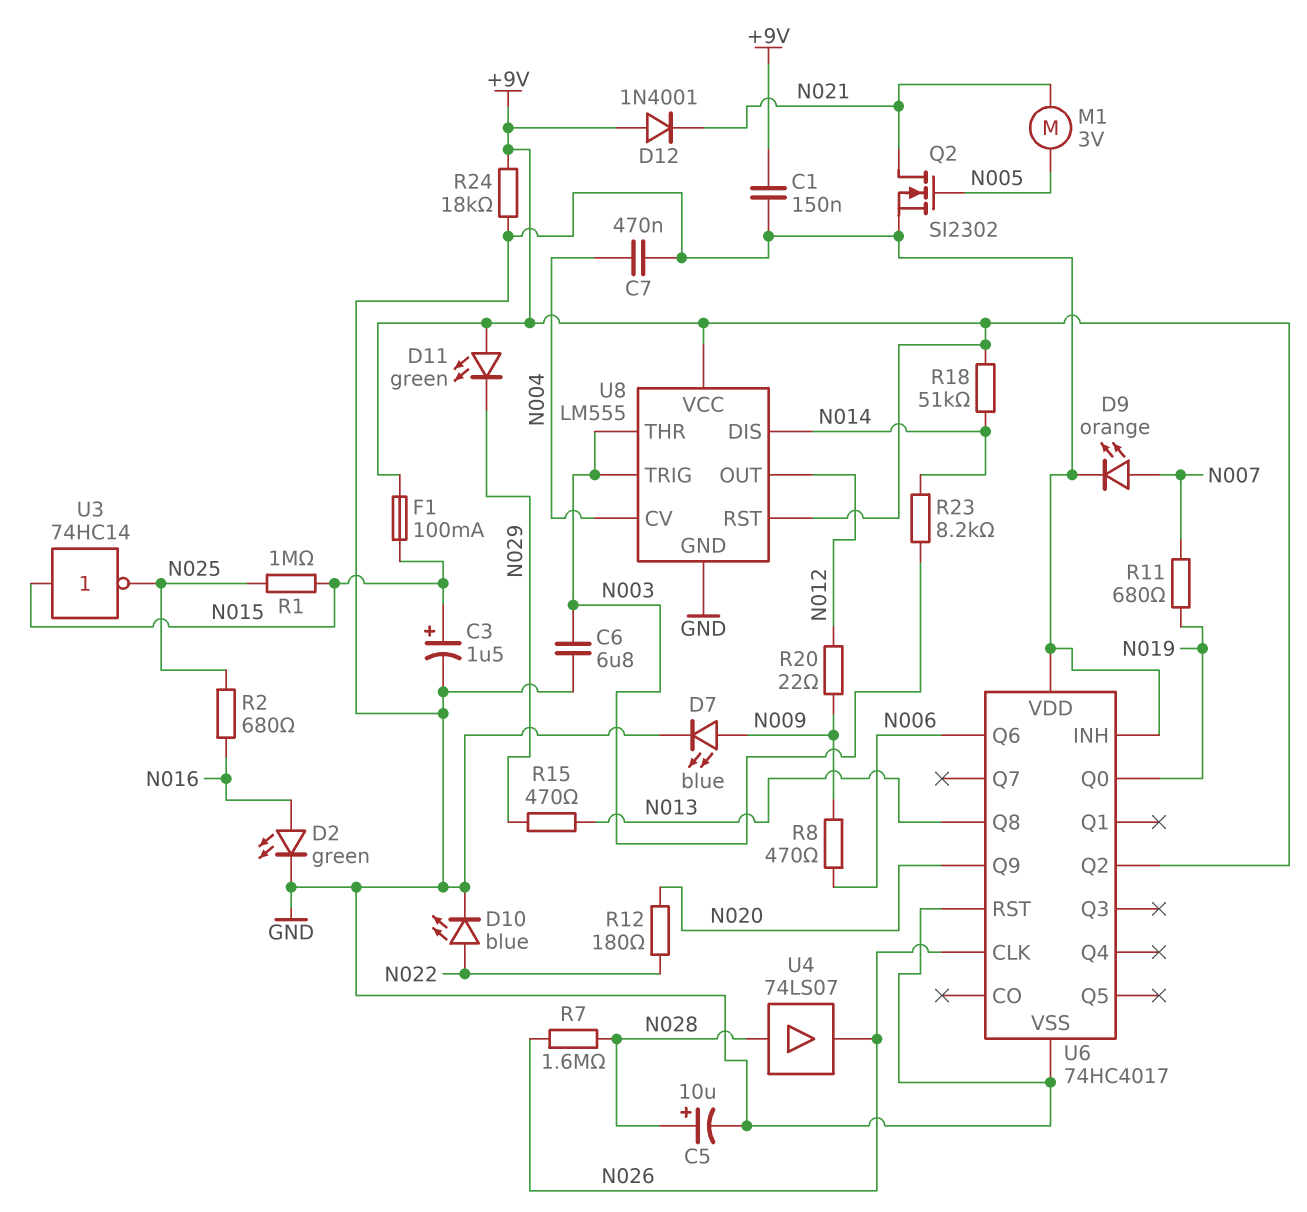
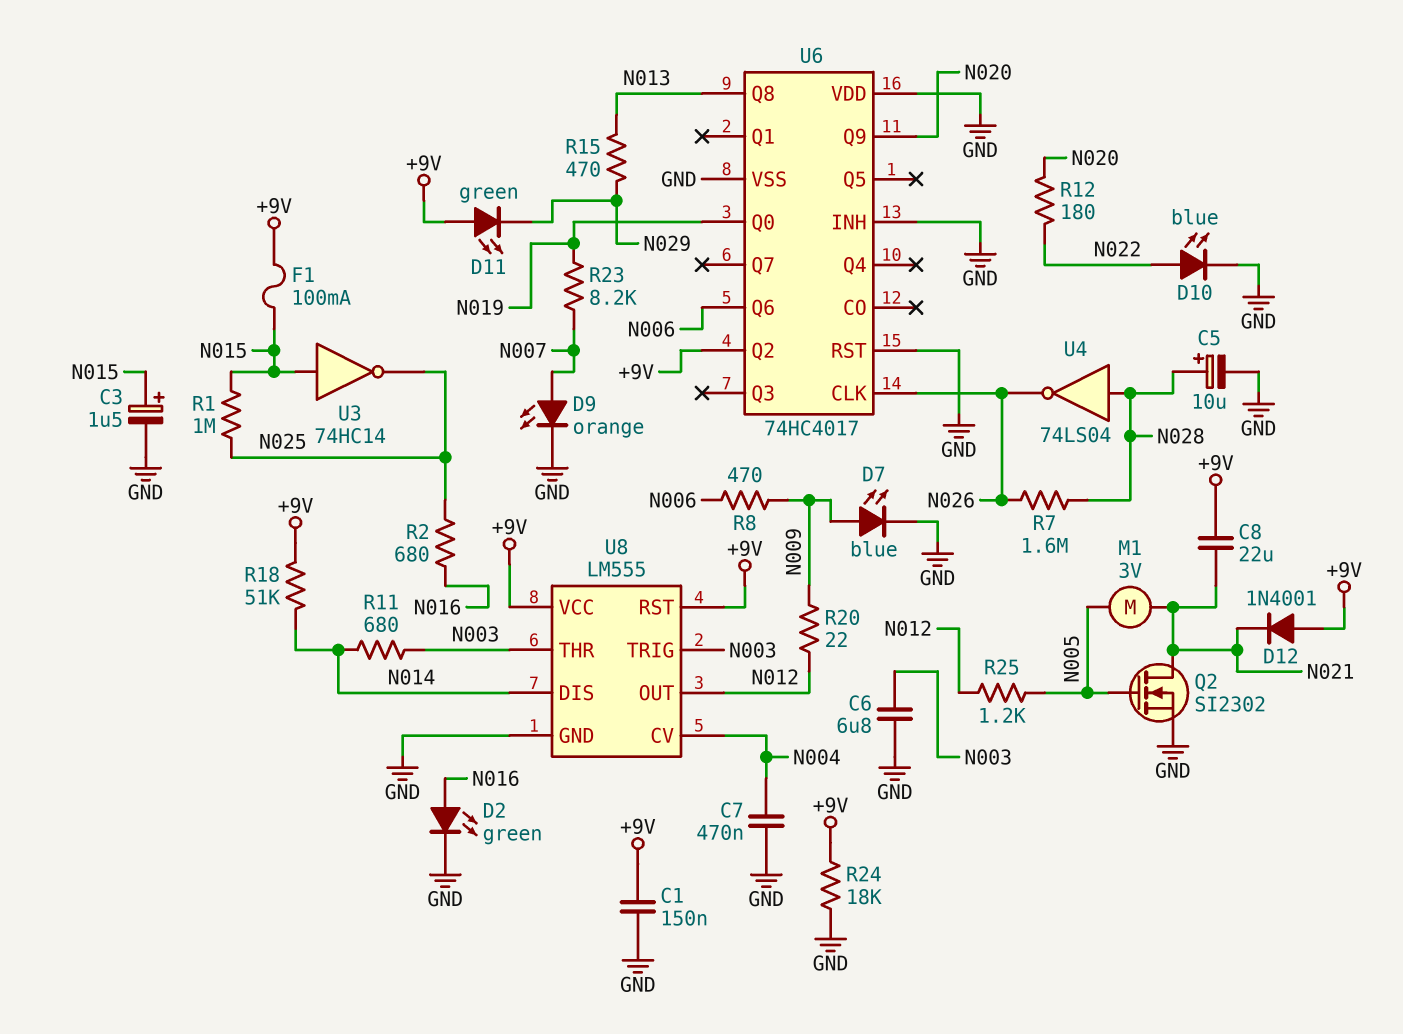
C8: none -> 22uF (+9V, N021)
R11: 680 (N007, N019) -> 680 (N003, N014)
R23: 8.2k (N003, N014) -> 8.2k (N007, N019)
R25: none -> 1.2k (N005, N012)
U4: buffer 74LS07 (in N028, out N026) -> NOT 74LS04 (in N028, out N026)

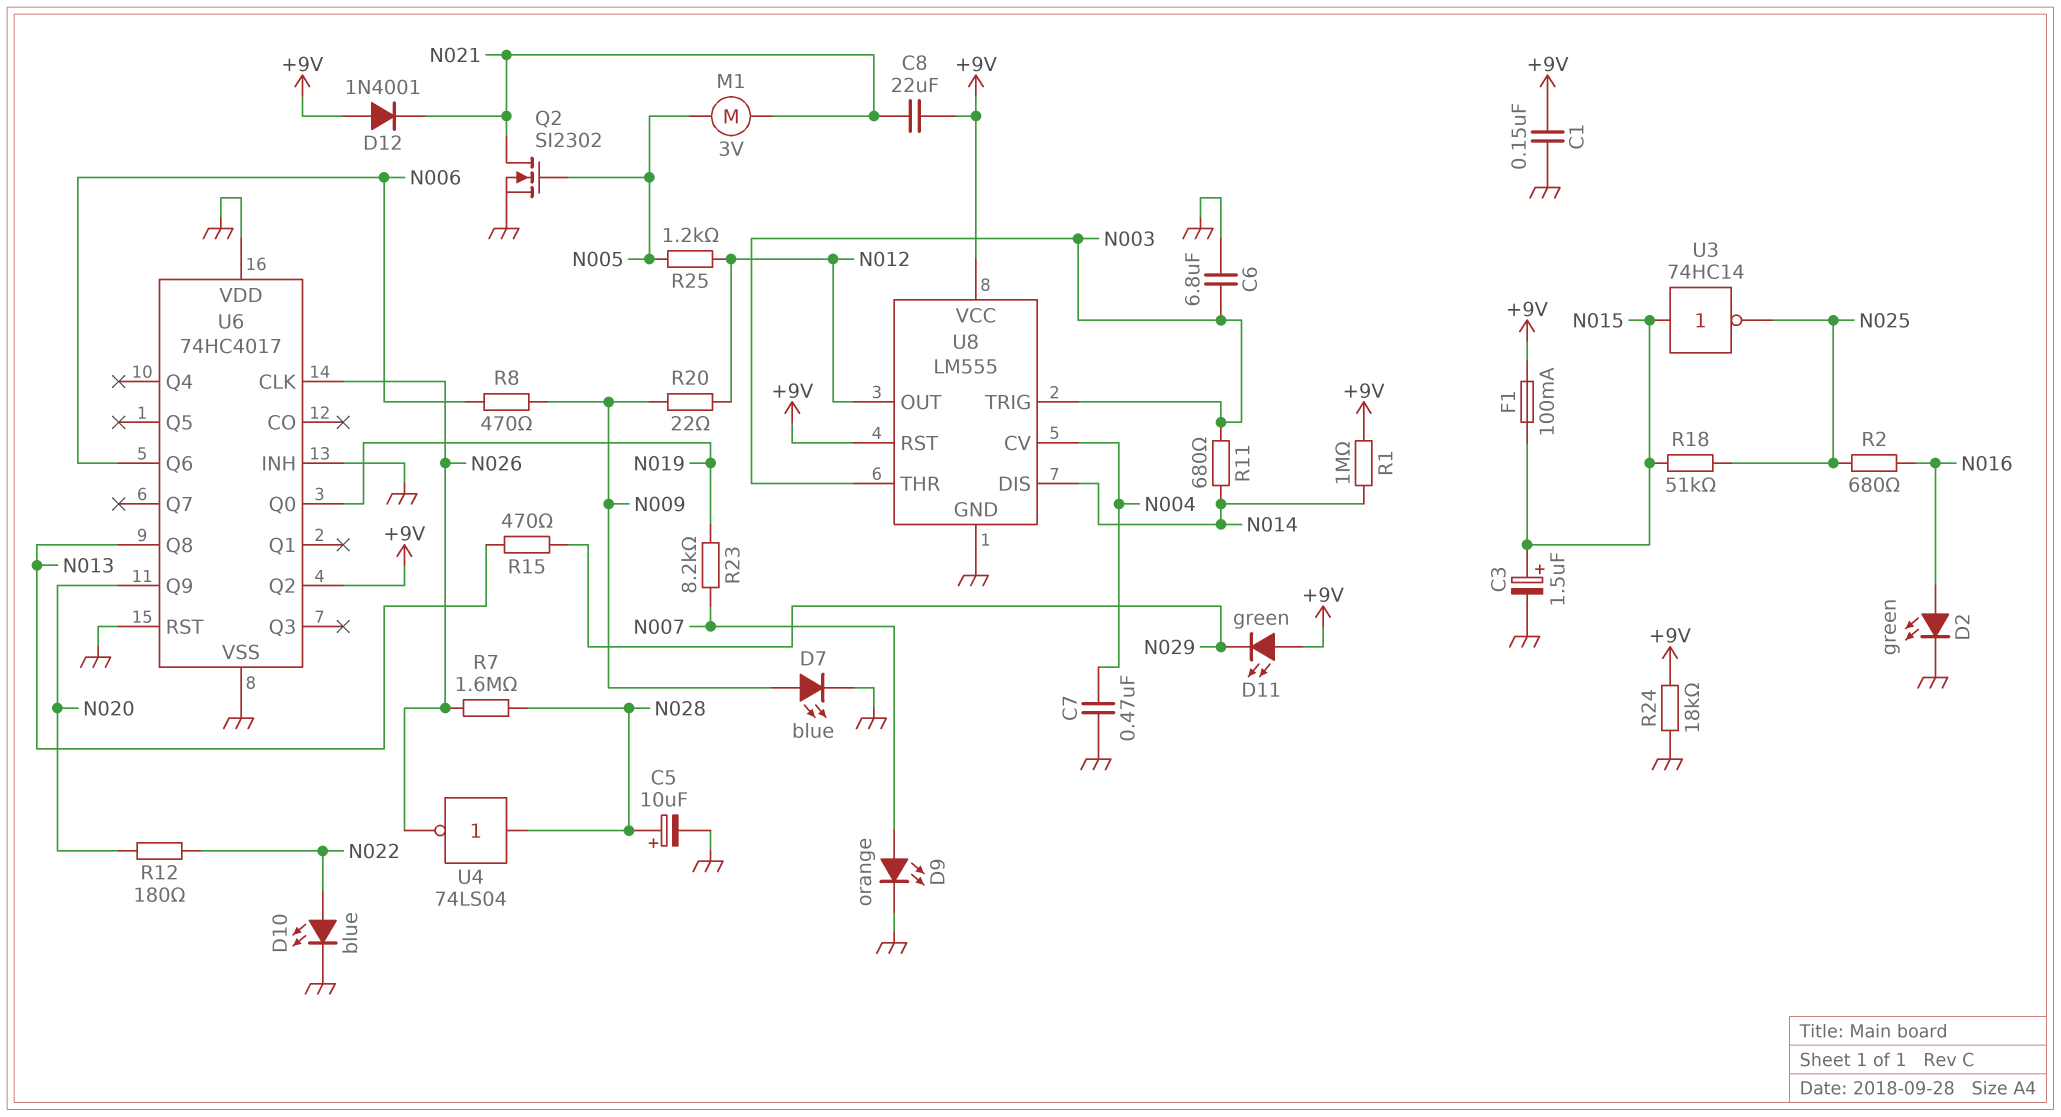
R1: 1M (N015, N025) -> 1M (+9V, N014)
R18: 51k (+9V, N014) -> 51k (N015, N025)

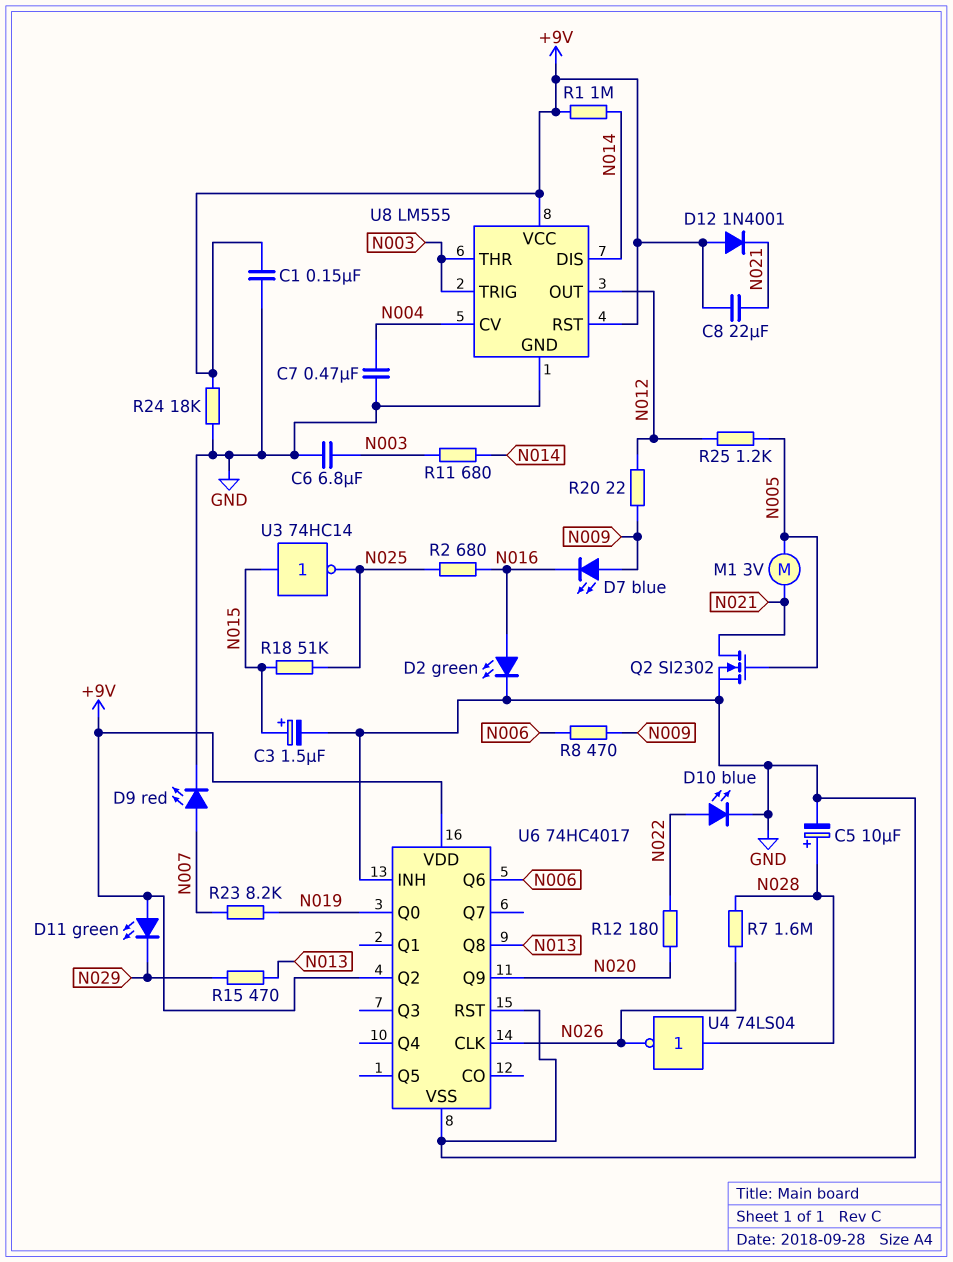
D7: LED blue (A N009, K GND) -> LED blue (A N009, K N016)
D9: LED orange (A N007, K GND) -> LED red (A N007, K GND)
F1: 100mA (+9V, N015) -> none
U6 pin VDD: GND -> +9V

